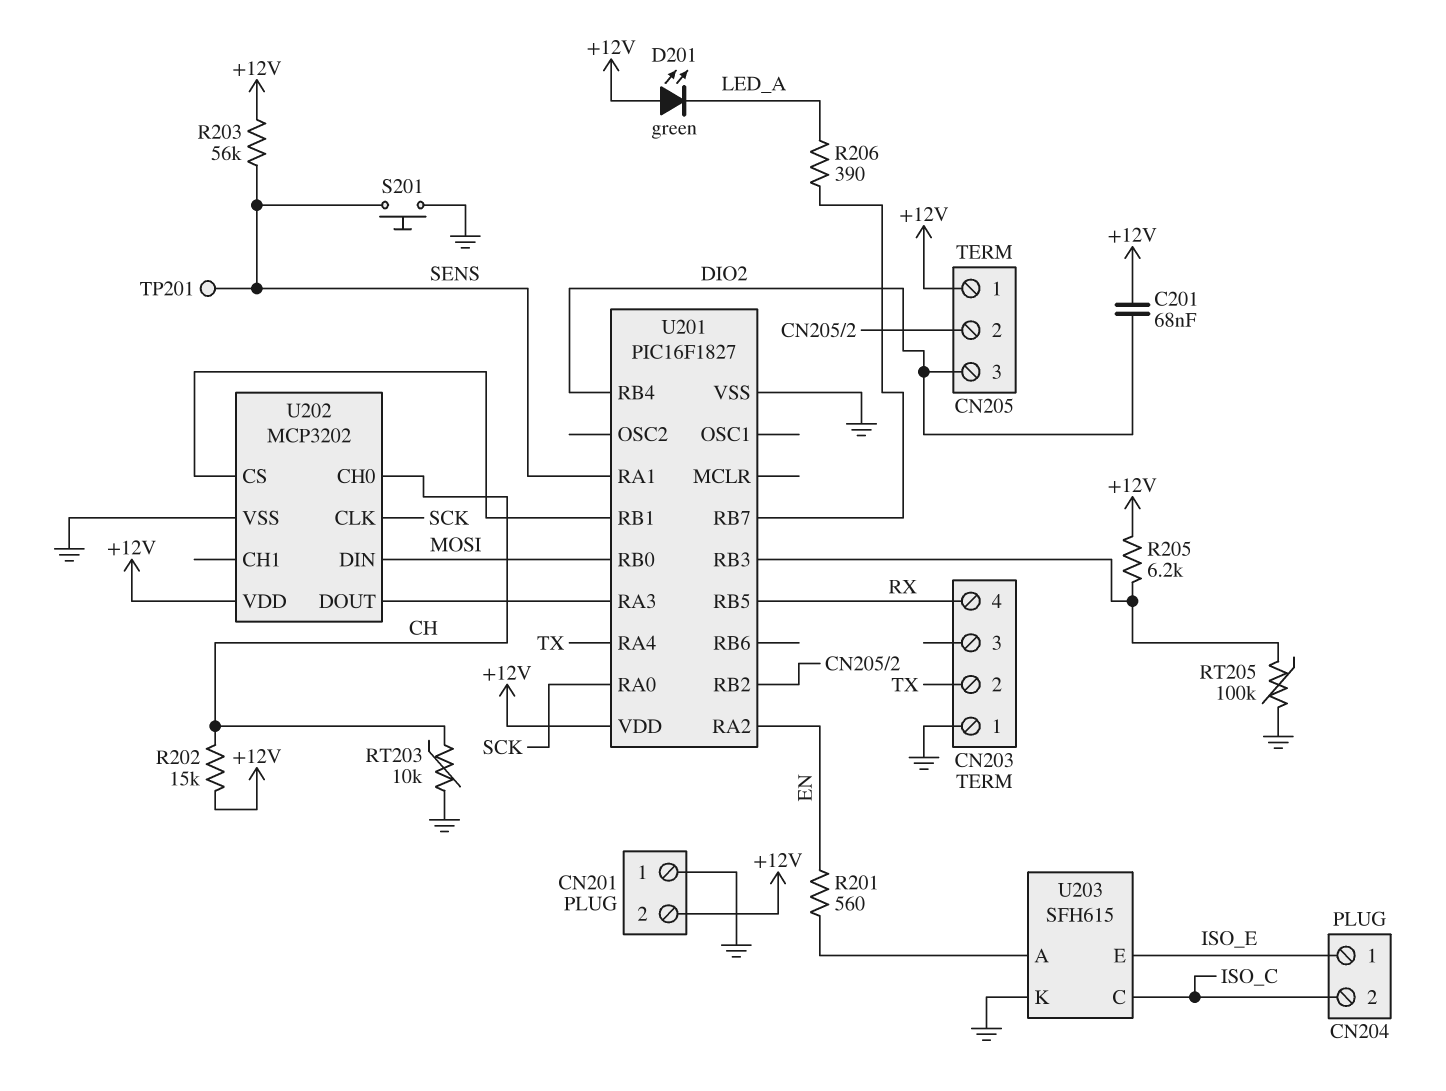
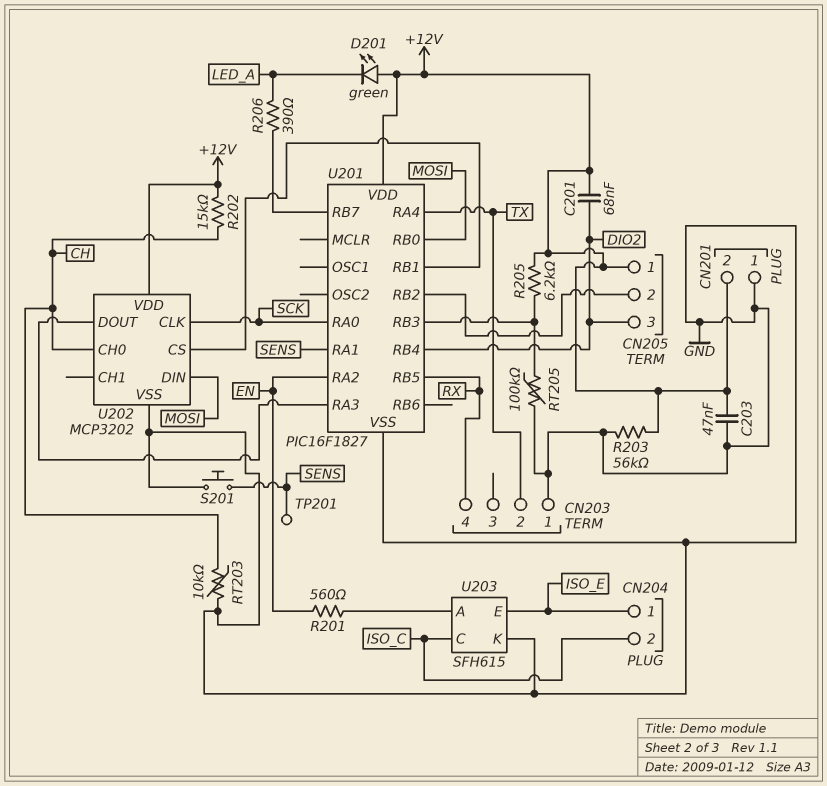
C203: none -> 47nF (+12V, GND)
R203: 56k (+12V, SENS) -> 56k (+12V, GND)

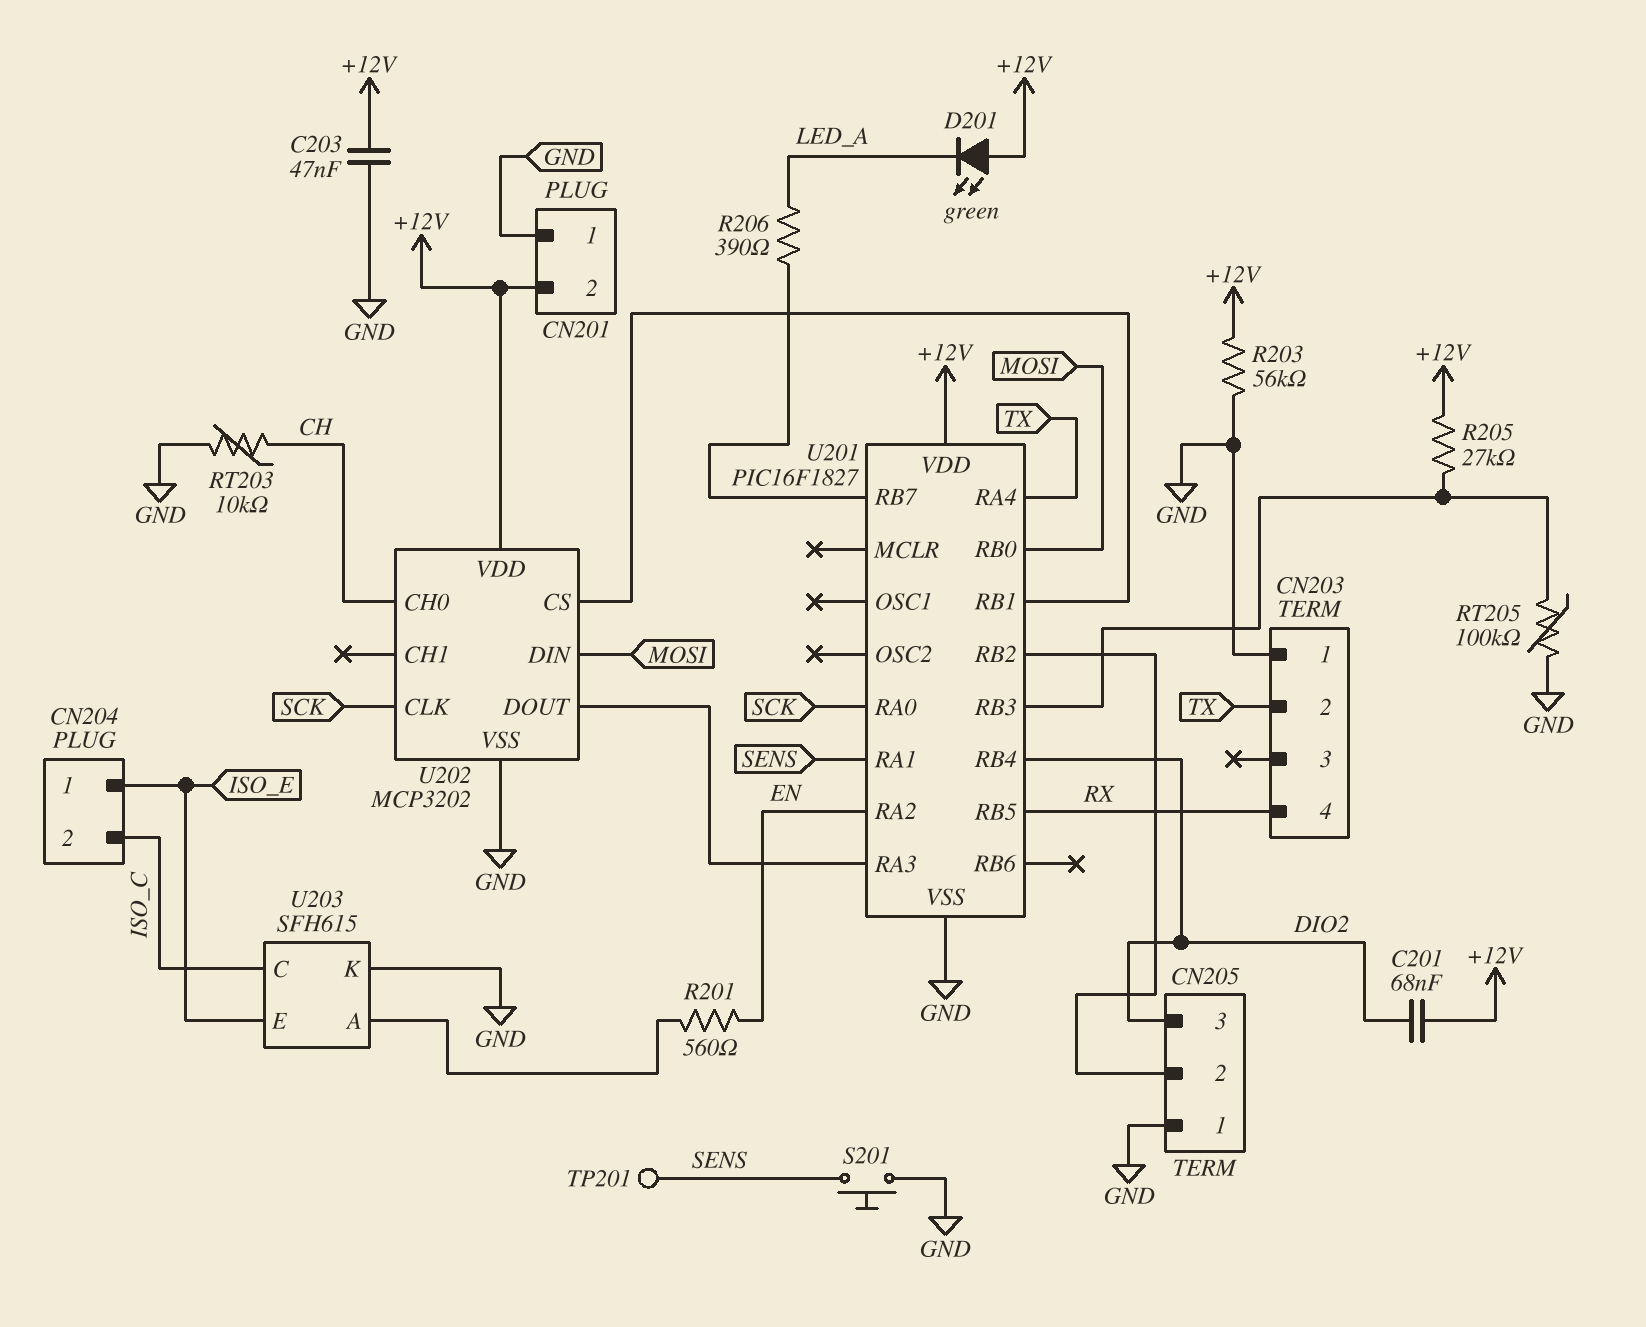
CN205 pin 1: +12V -> GND
R202: 15k (+12V, CH) -> none
R205: 6.2k (+12V, U201/RB3) -> 27k (+12V, U201/RB3)

